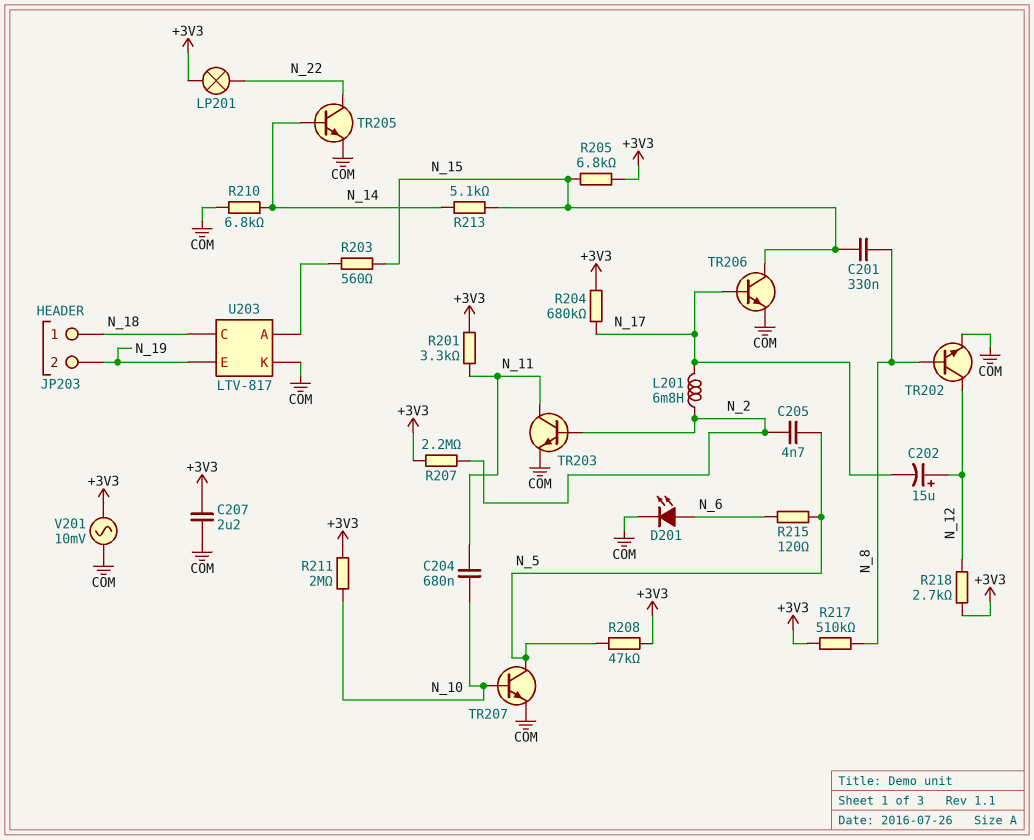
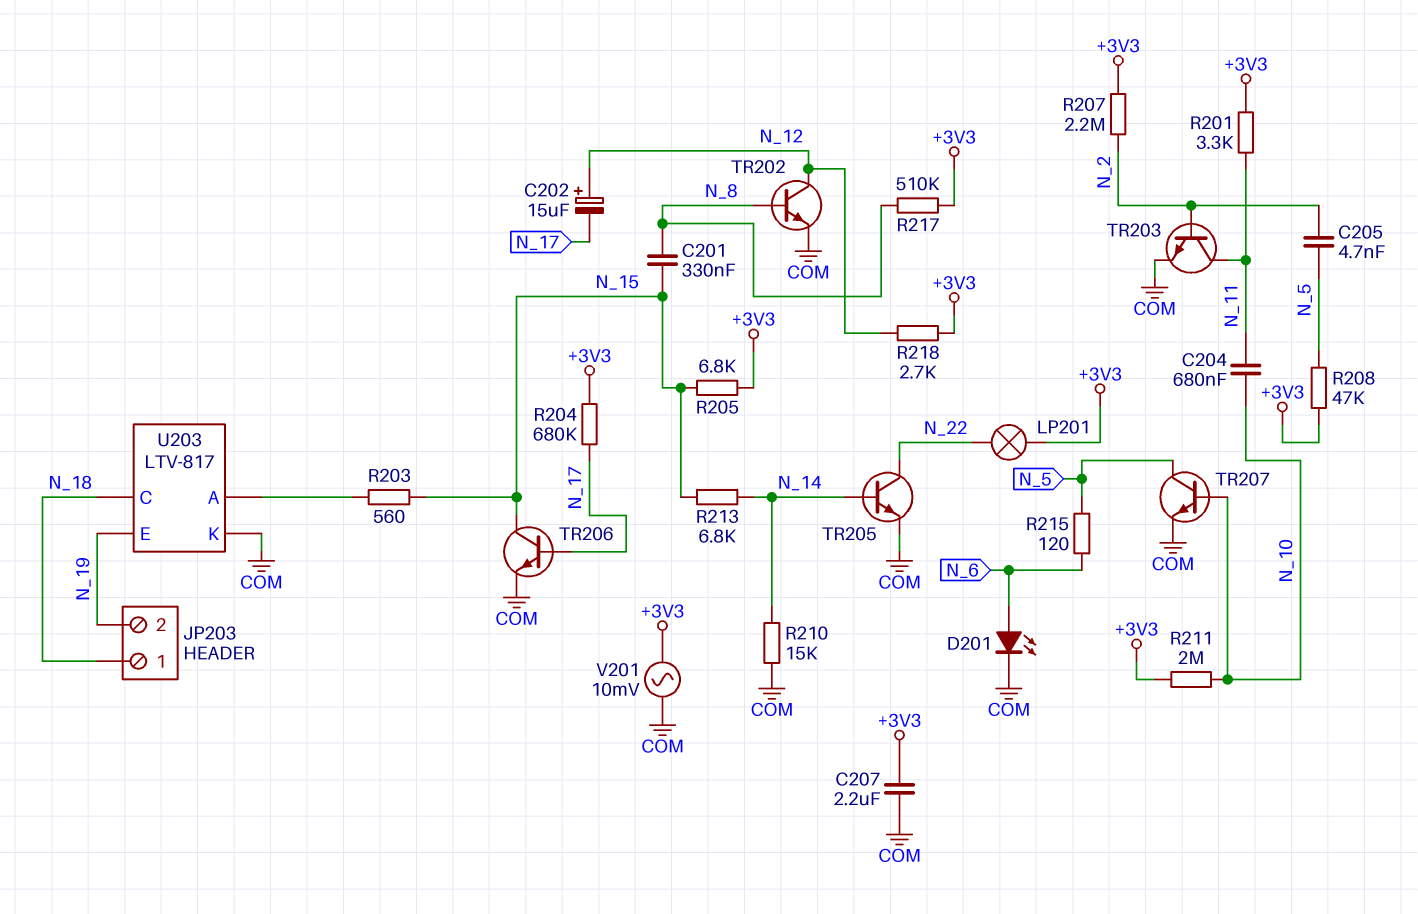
L201: 6.8mH (N_2, N_17) -> none
R210: 6.8k (COM, N_14) -> 15k (COM, N_14)
R213: 5.1k (N_14, N_15) -> 6.8k (N_14, N_15)

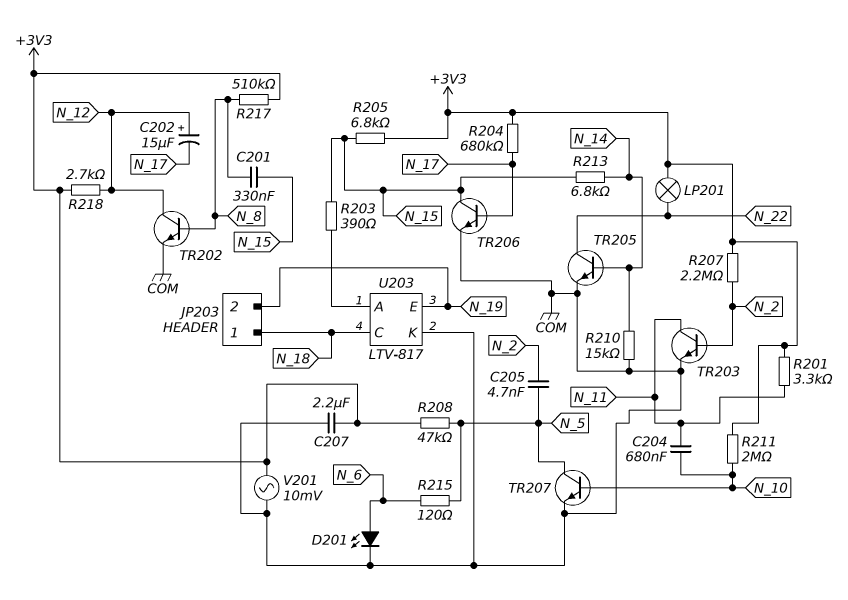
R203: 560 (N_15, U203/A) -> 390 (N_15, U203/A)

